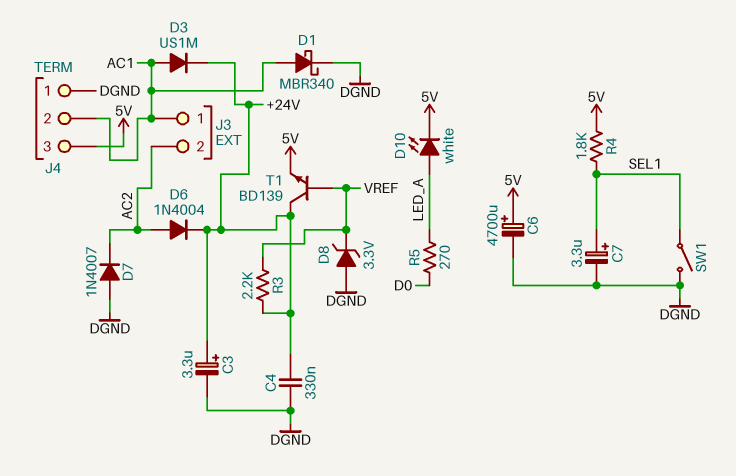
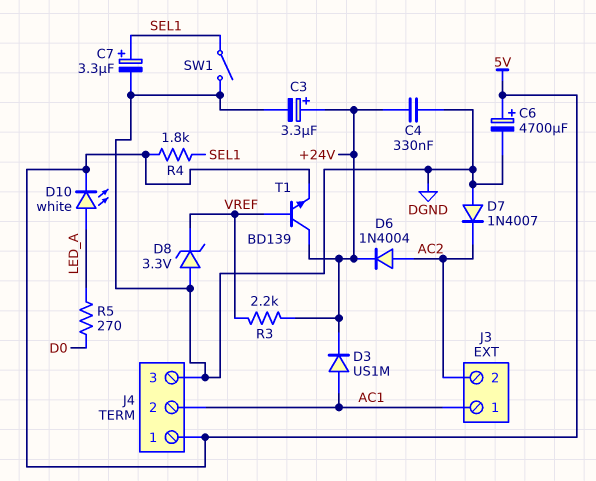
D1: schottky MBR340 (A AC1, K DGND) -> none
J4 pin 1: DGND -> 5V
J4 pin 3: 5V -> DGND

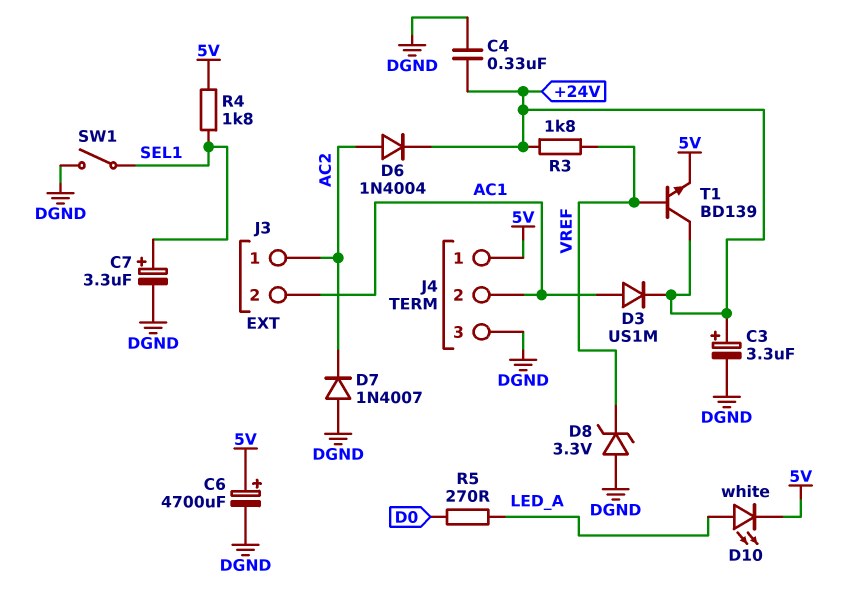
J3 pin 1: AC1 -> AC2
J3 pin 2: AC2 -> AC1
R3: 2.2k (+24V, VREF) -> 1.8k (+24V, VREF)

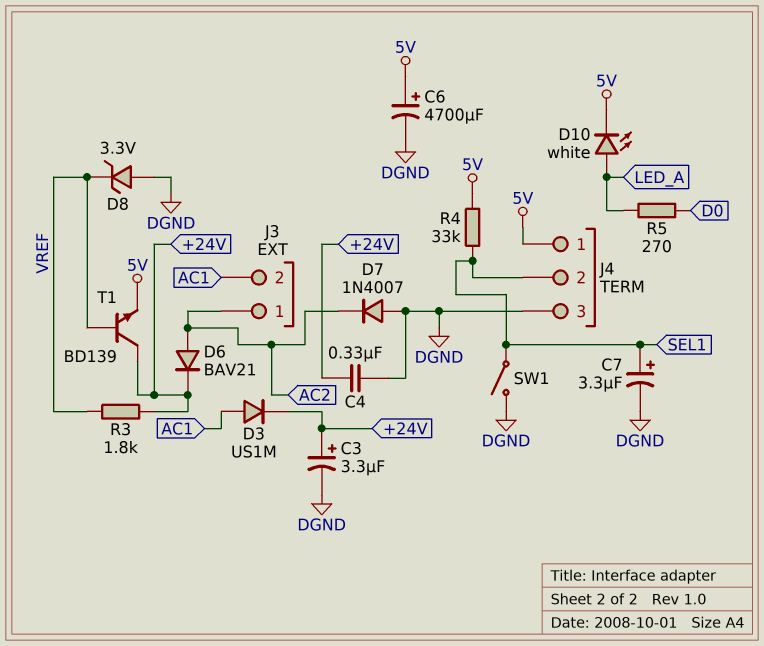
D6: diode 1N4004 (A AC2, K +24V) -> diode BAV21 (A AC2, K +24V)
J4 pin 2: AC1 -> SEL1
R4: 1.8k (5V, SEL1) -> 33k (5V, SEL1)

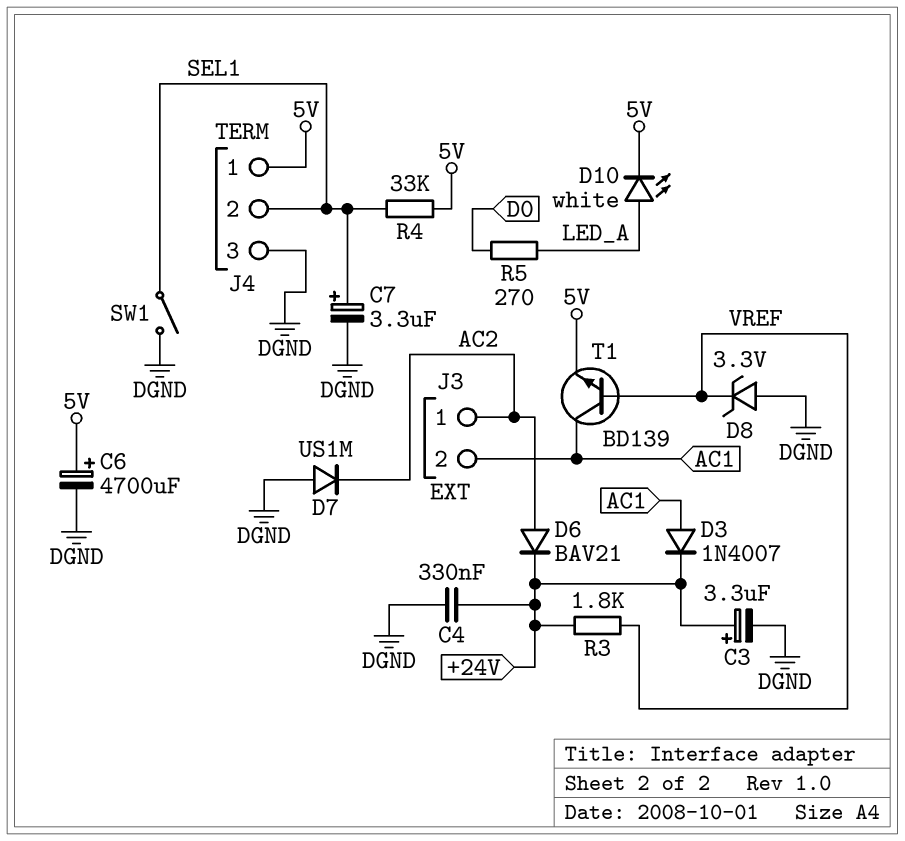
D3: diode US1M (A AC1, K +24V) -> diode 1N4007 (A AC1, K +24V)
D7: diode 1N4007 (A DGND, K AC2) -> diode US1M (A DGND, K AC2)
T1: NPN BD139 (B VREF, C +24V, E 5V) -> NPN BD139 (B VREF, C AC1, E 5V)

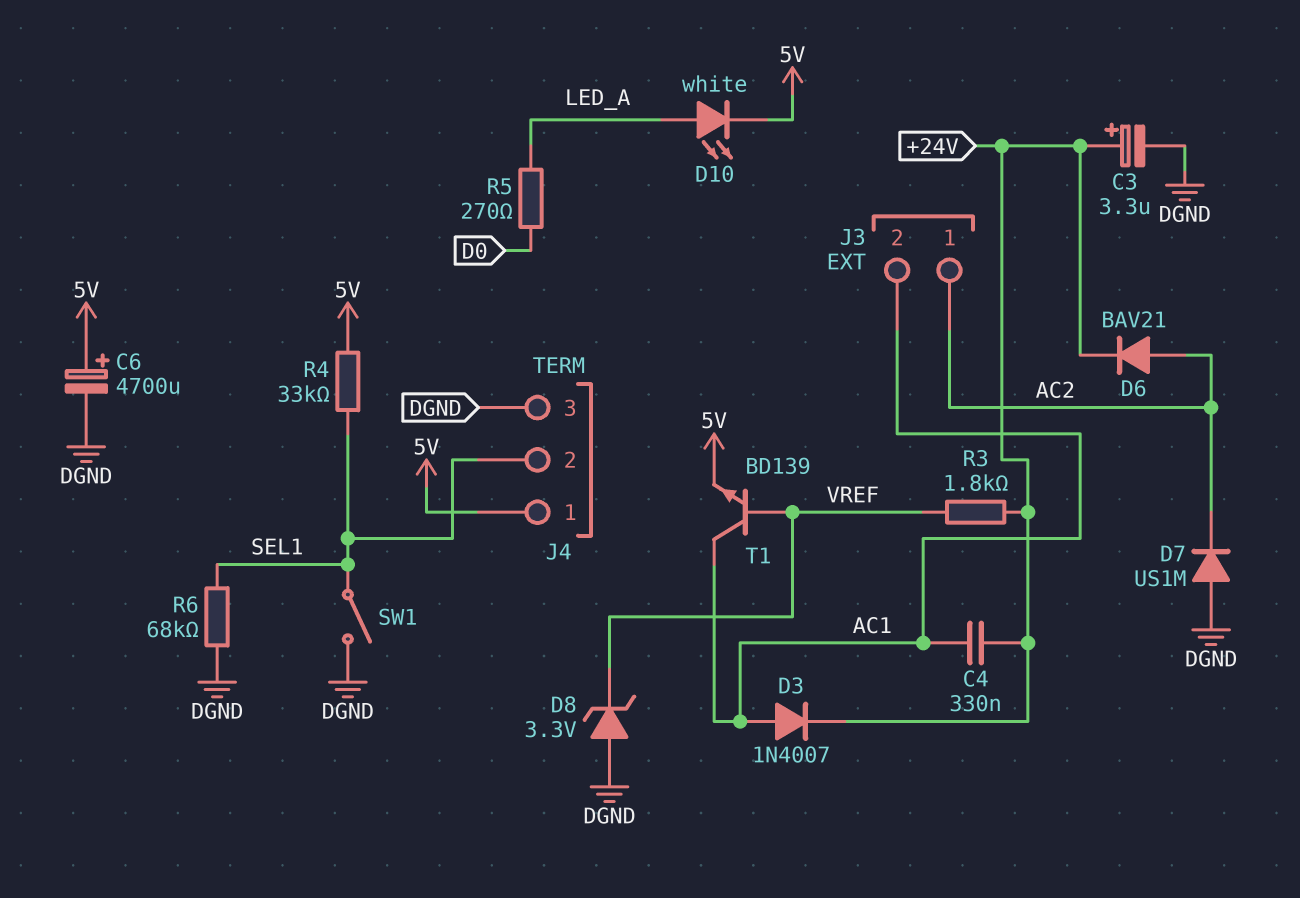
C4: 330nF (+24V, DGND) -> 330nF (+24V, AC1)
C7: 3.3uF (plus SEL1, minus DGND) -> none
R6: none -> 68k (DGND, SEL1)

